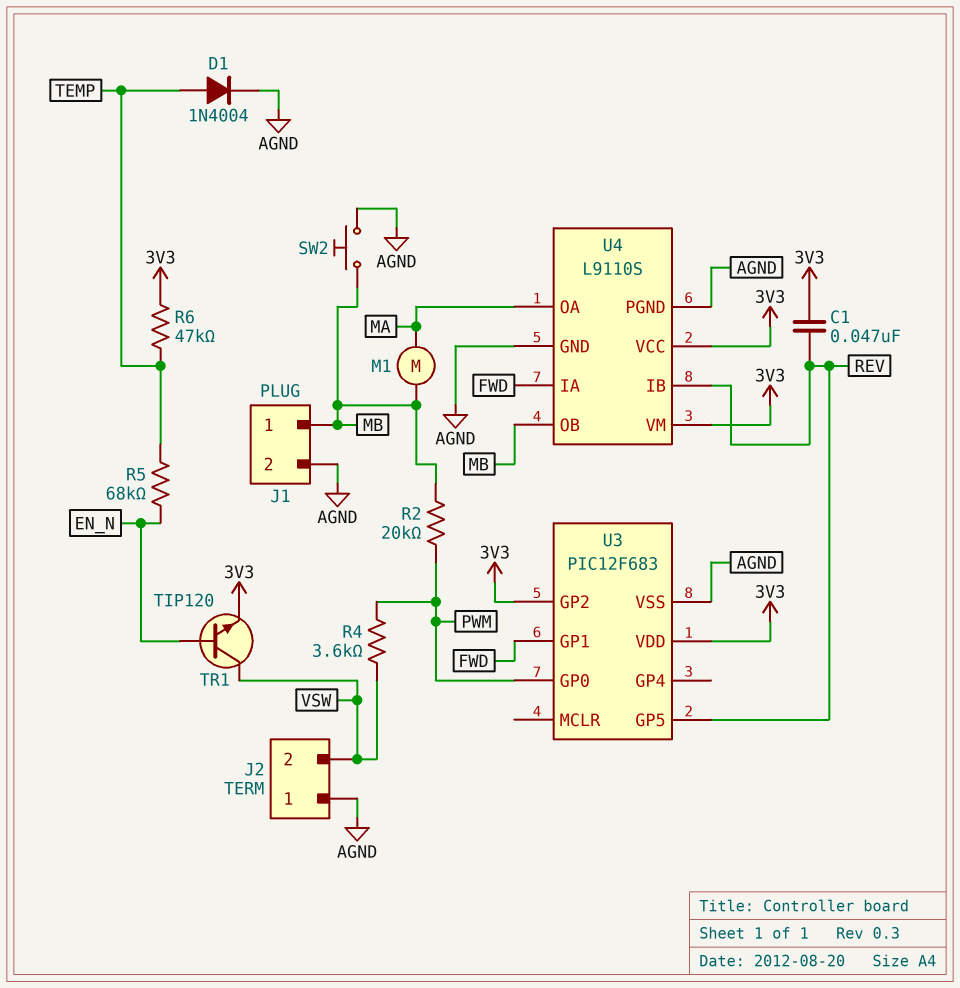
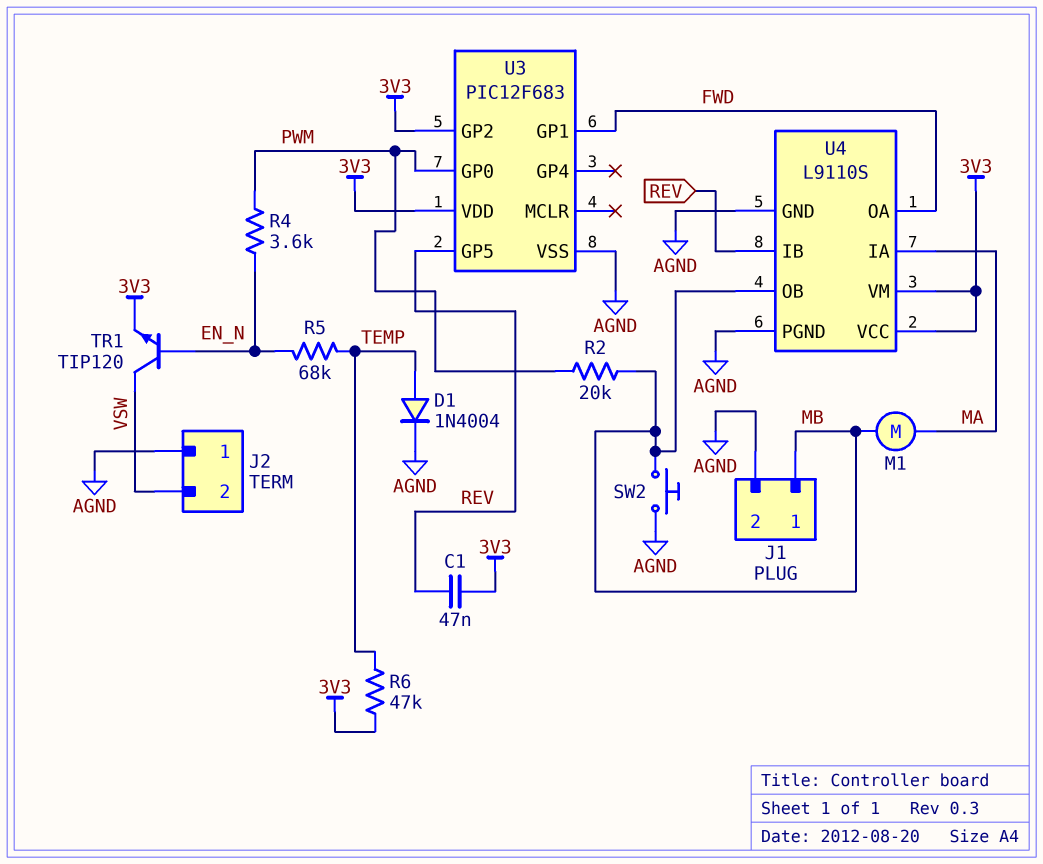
R4: 3.6k (PWM, VSW) -> 3.6k (EN_N, PWM)
U4 pin IA: FWD -> MA
U4 pin OA: MA -> FWD

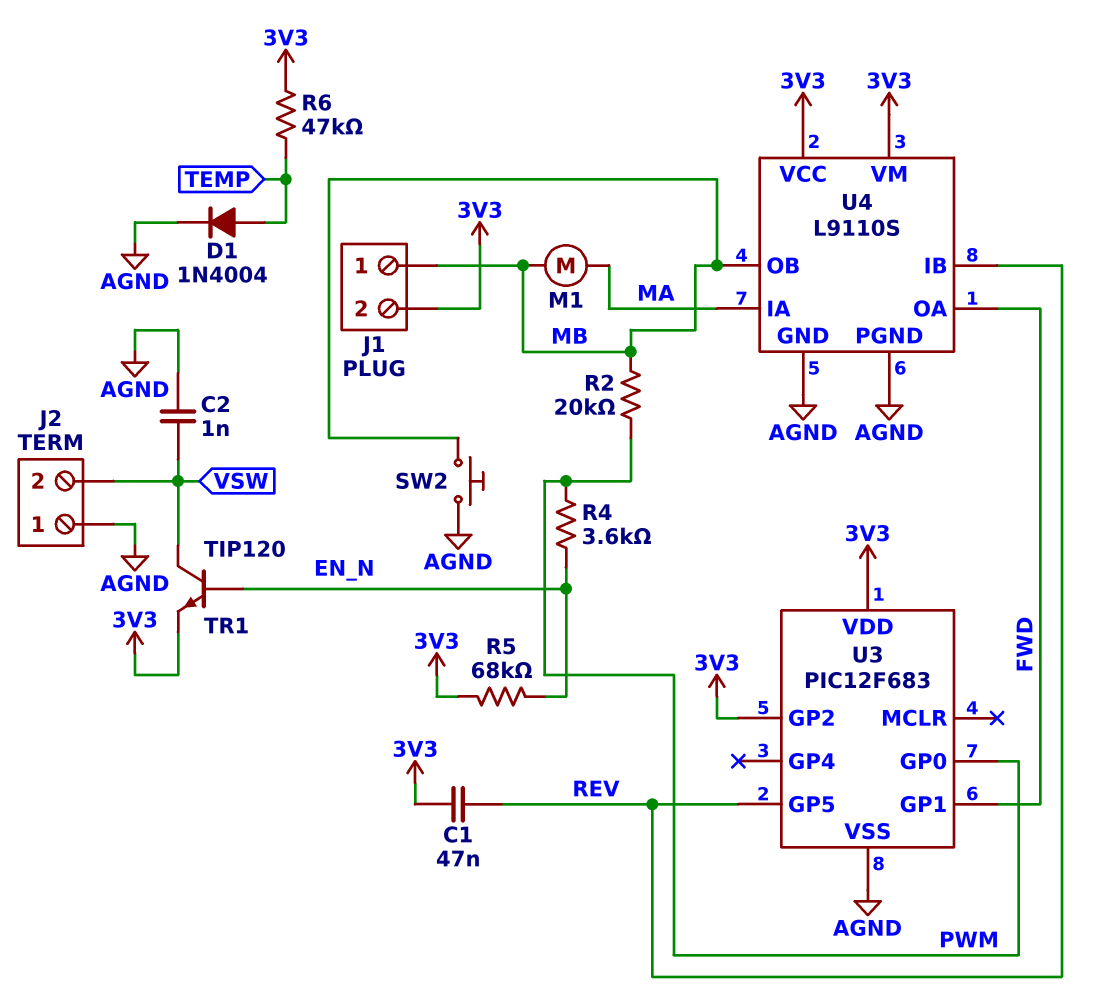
C2: none -> 1nF (AGND, VSW)
J1 pin 2: AGND -> 3V3
R5: 68k (EN_N, TEMP) -> 68k (3V3, EN_N)

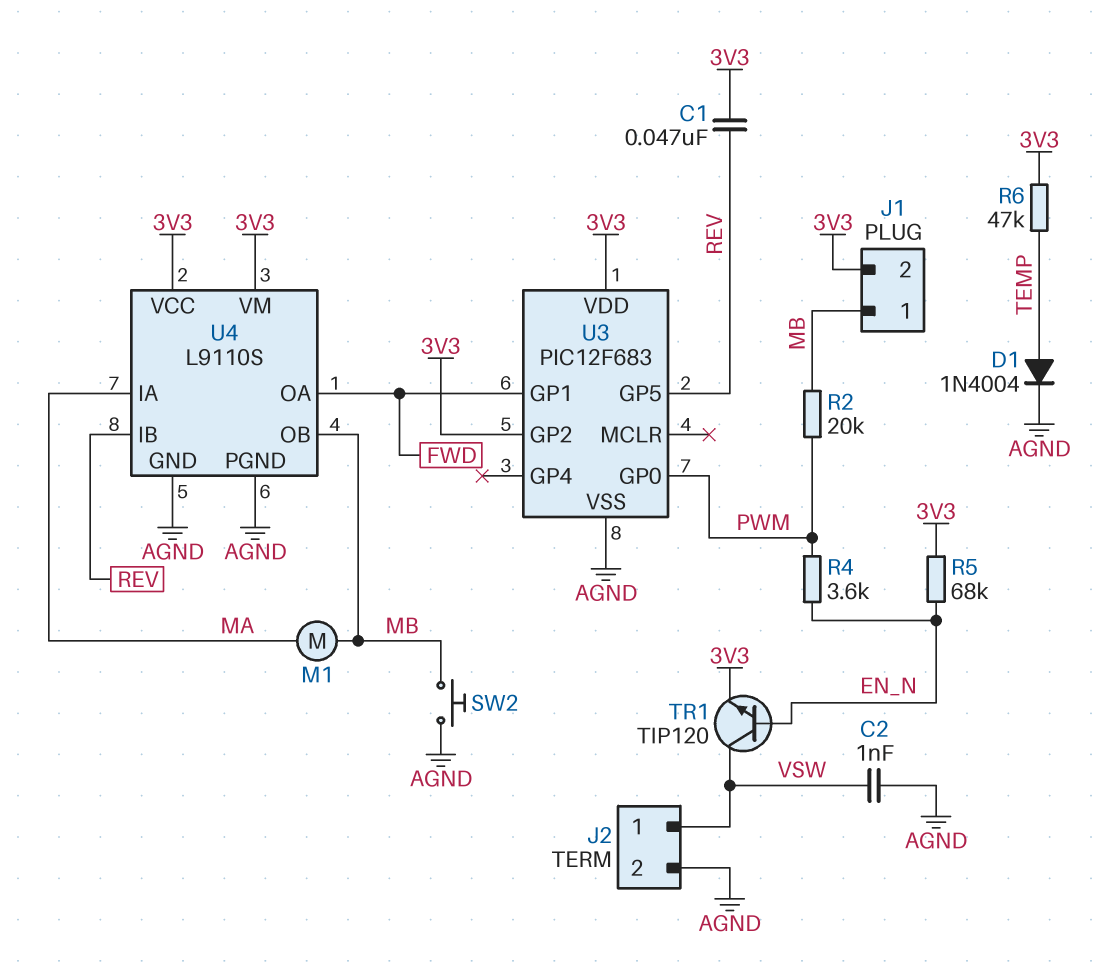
J2 pin 1: AGND -> VSW
J2 pin 2: VSW -> AGND

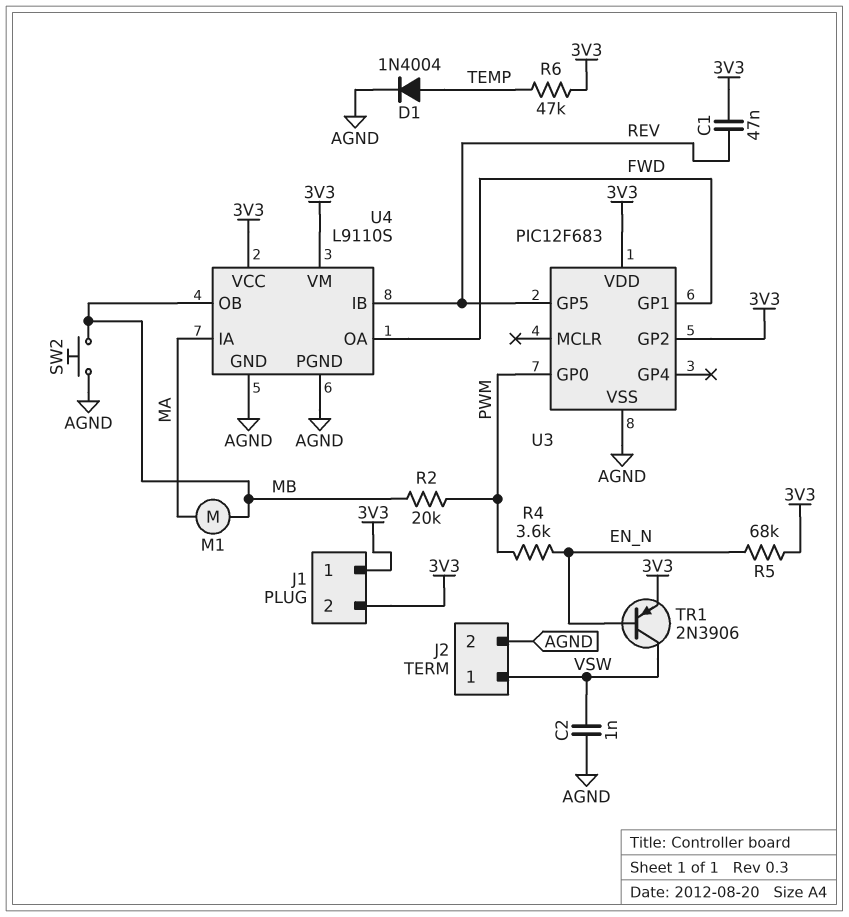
J1 pin 1: MB -> 3V3
TR1: NPN TIP120 (B EN_N, C VSW, E 3V3) -> PNP 2N3906 (B EN_N, C VSW, E 3V3)

